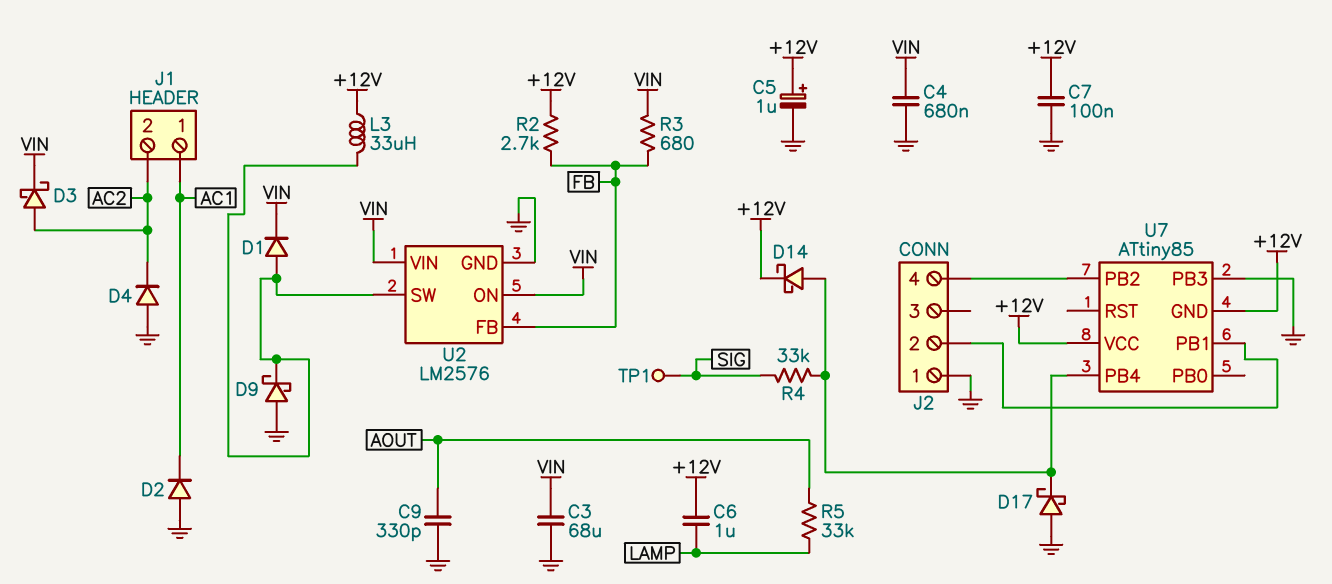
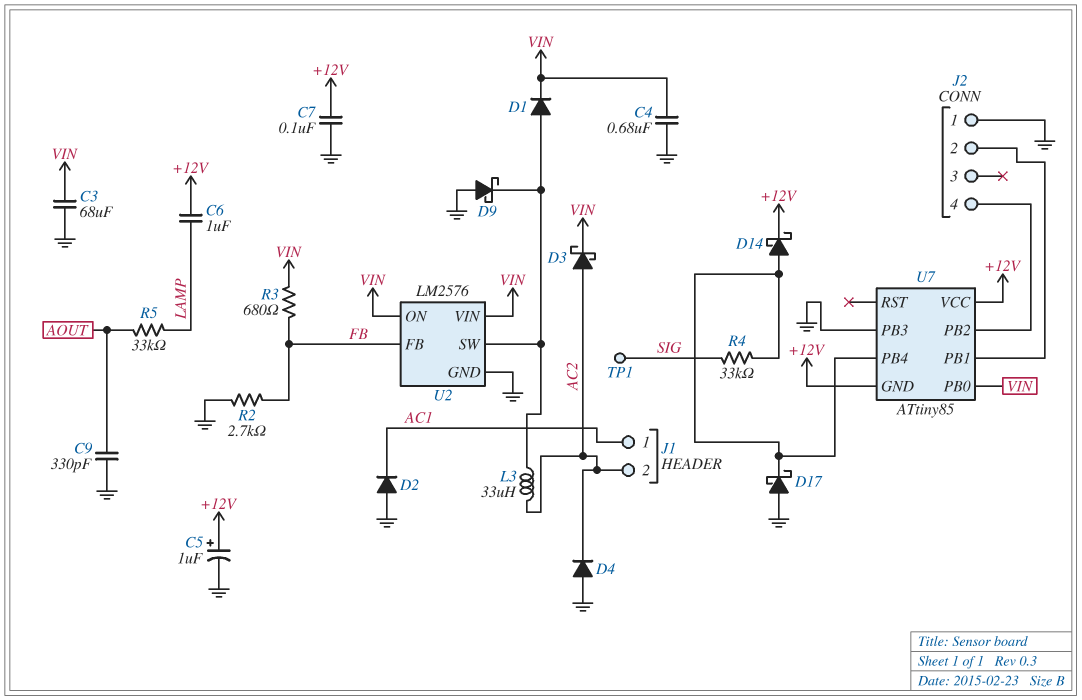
L3: 33uH (+12V, U2/SW) -> 33uH (AC2, U2/SW)
R2: 2.7k (+12V, FB) -> 2.7k (FB, GND)
U7 pin PB0: none -> VIN

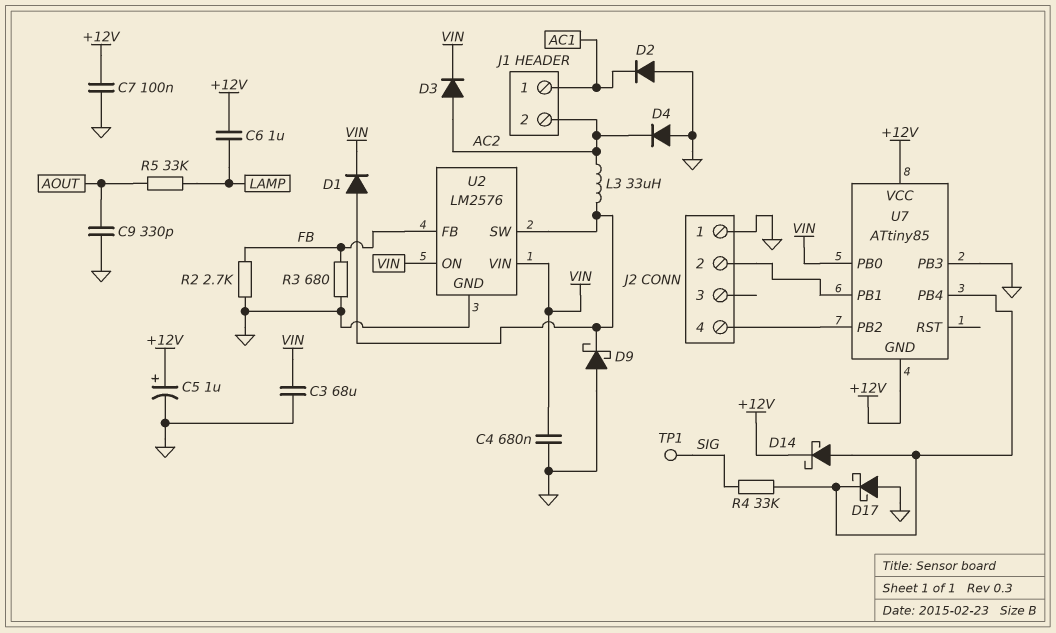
D3: schottky (A AC2, K VIN) -> diode (A AC2, K VIN)
R3: 680 (FB, VIN) -> 680 (FB, GND)

